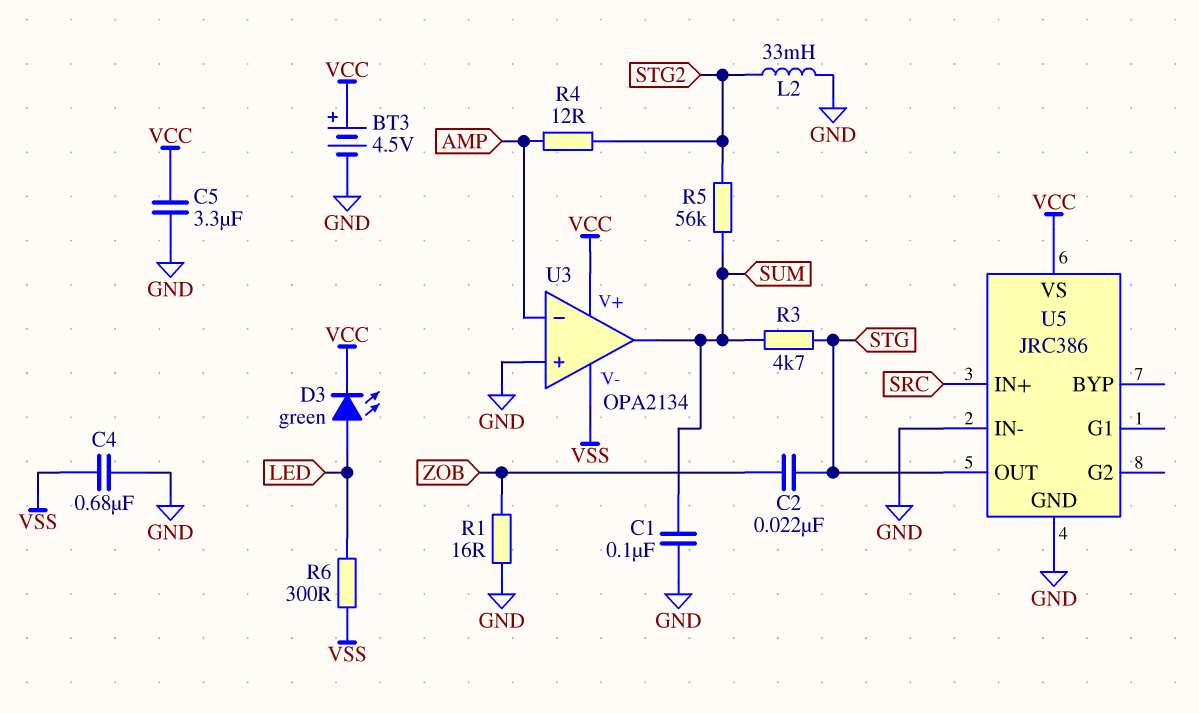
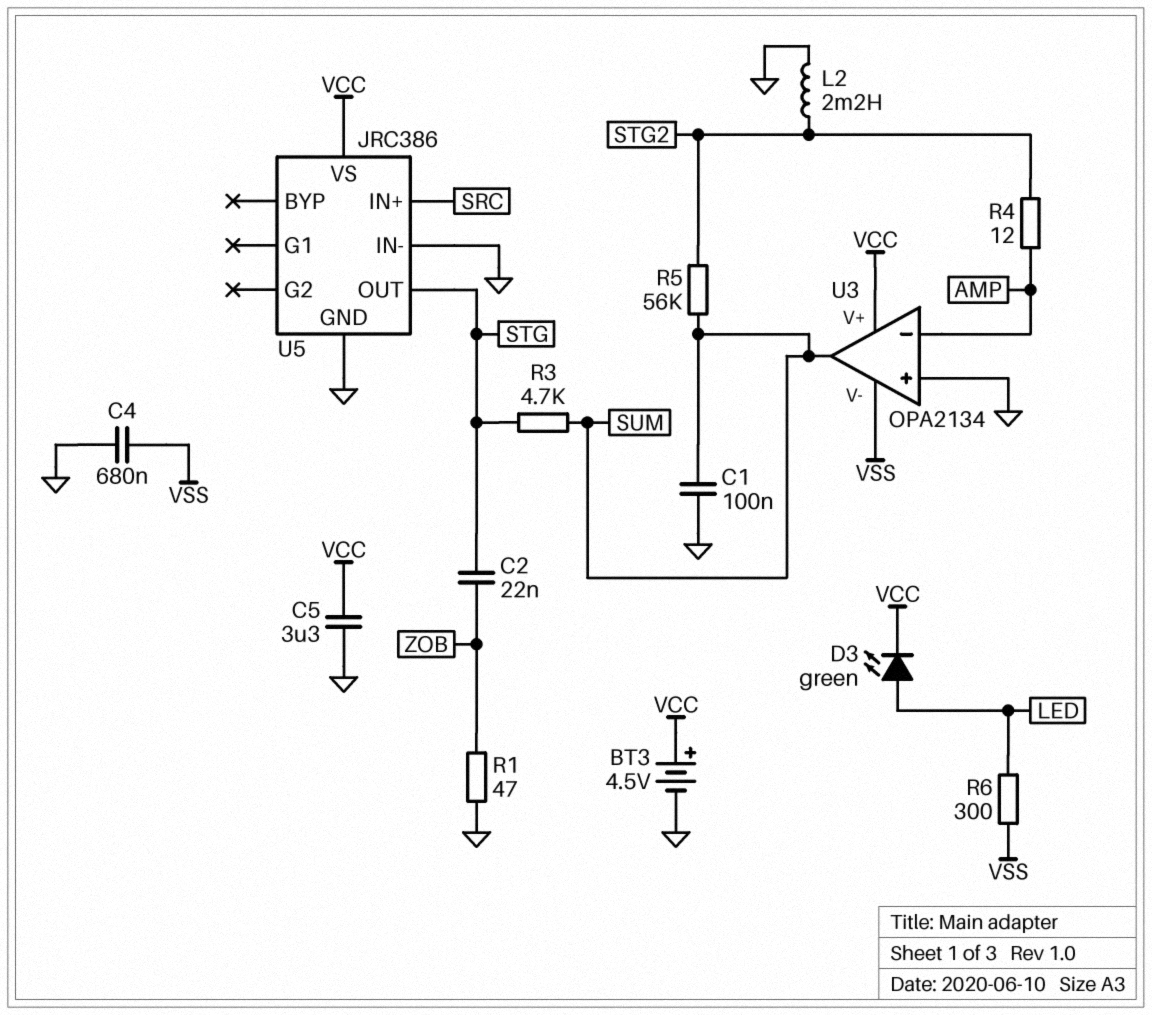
L2: 33mH (GND, STG2) -> 2.2mH (GND, STG2)
R1: 16 (GND, ZOB) -> 47 (GND, ZOB)

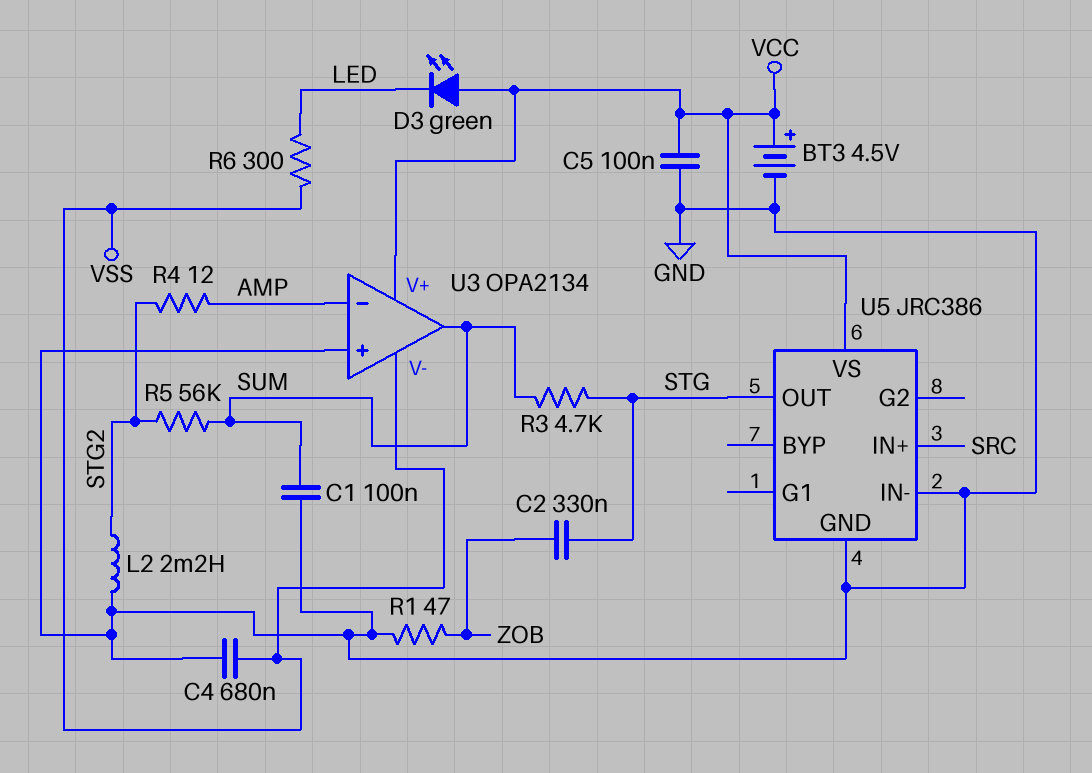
C2: 22nF (STG, ZOB) -> 330nF (STG, ZOB)
C5: 3.3uF (GND, VCC) -> 100nF (GND, VCC)
D3: LED green (A LED, K VCC) -> LED green (A VCC, K LED)

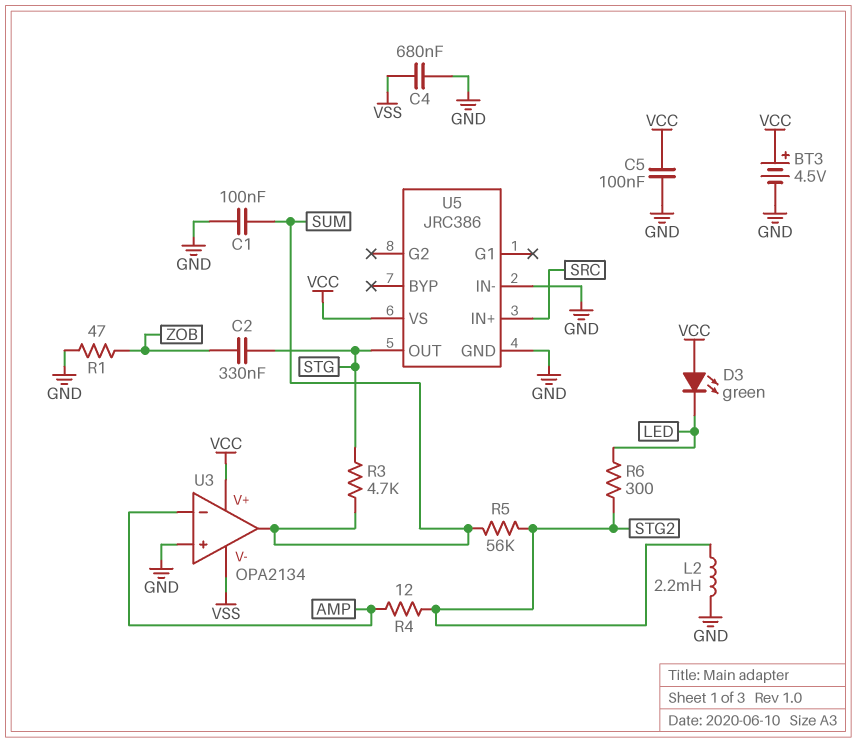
R6: 300 (LED, VSS) -> 300 (LED, STG2)

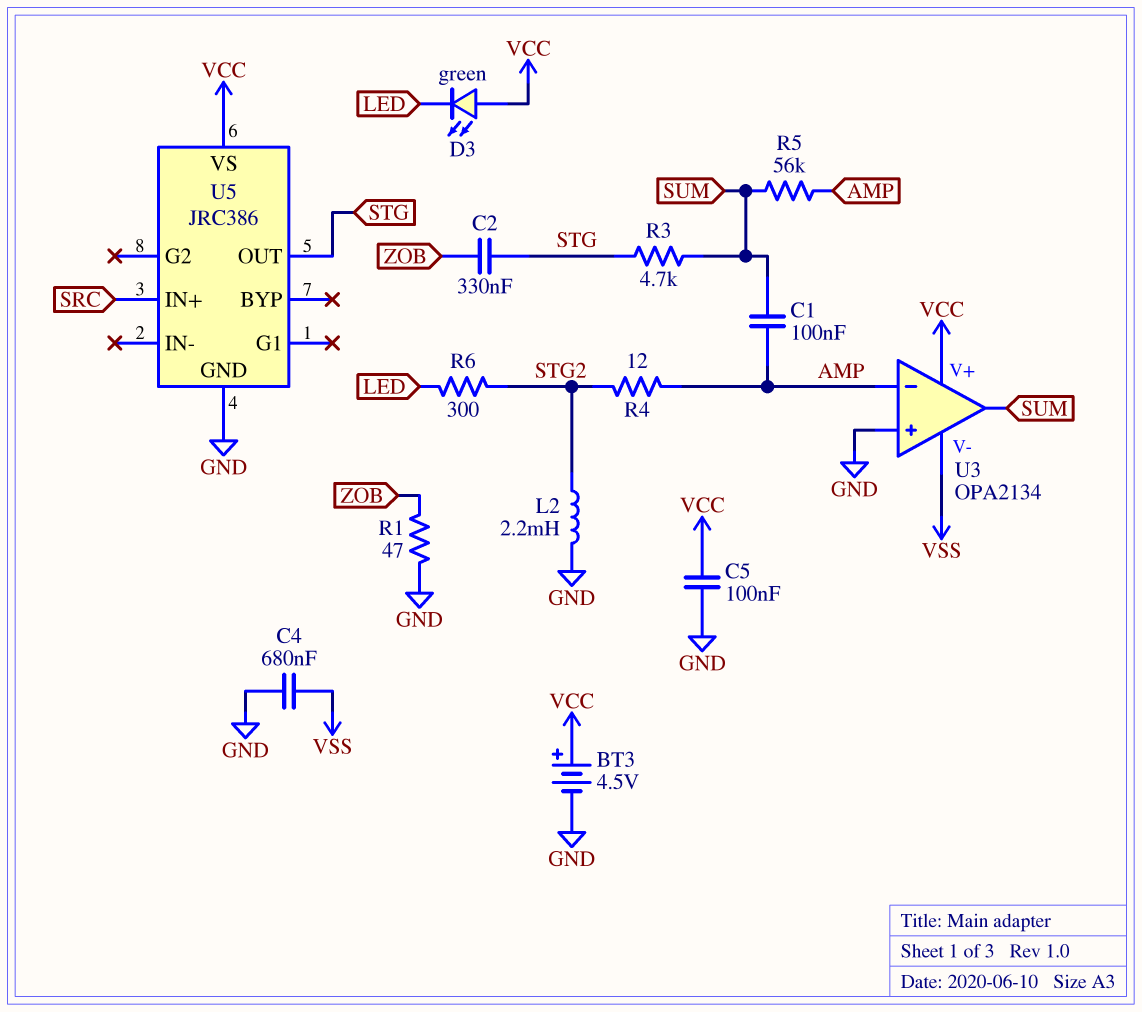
C1: 100nF (GND, SUM) -> 100nF (AMP, SUM)
R5: 56k (STG2, SUM) -> 56k (AMP, SUM)
U5 pin IN-: GND -> none

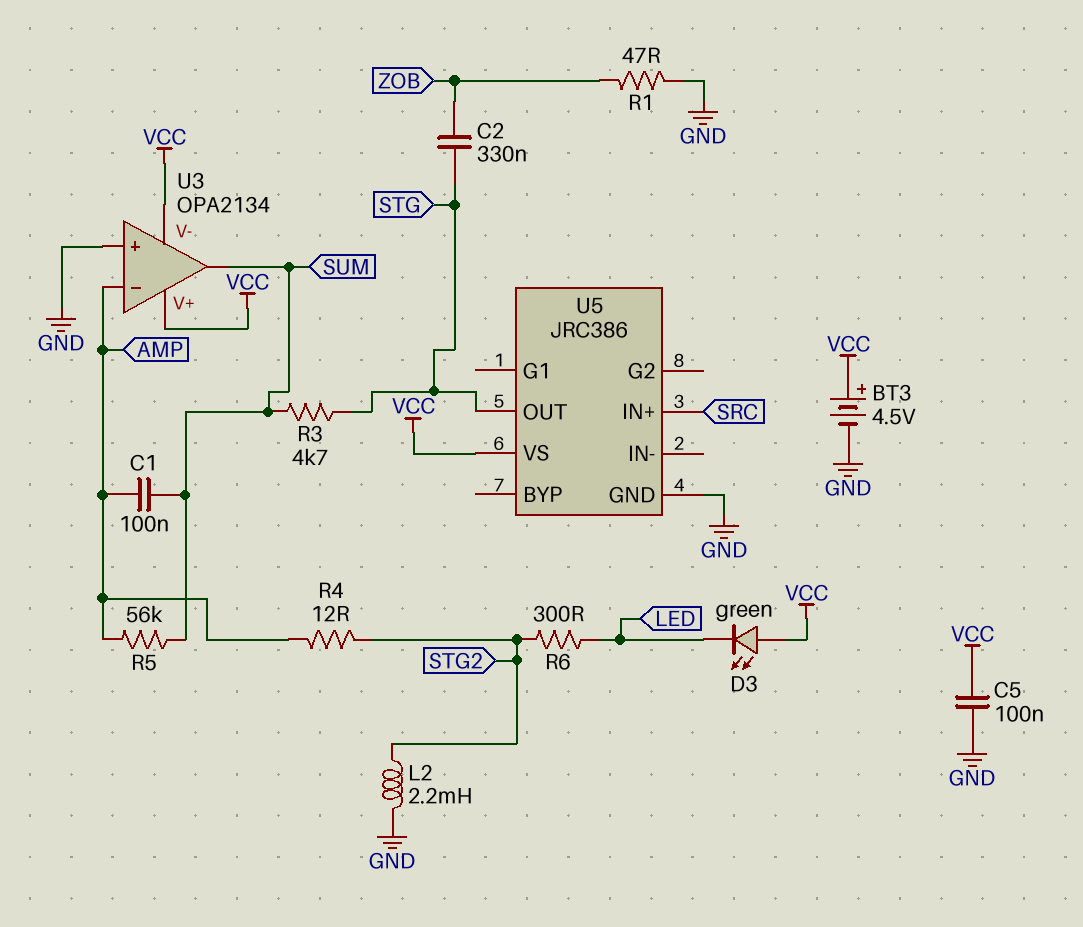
C4: 680nF (GND, VSS) -> none
U3 pin V-: VSS -> VCC

